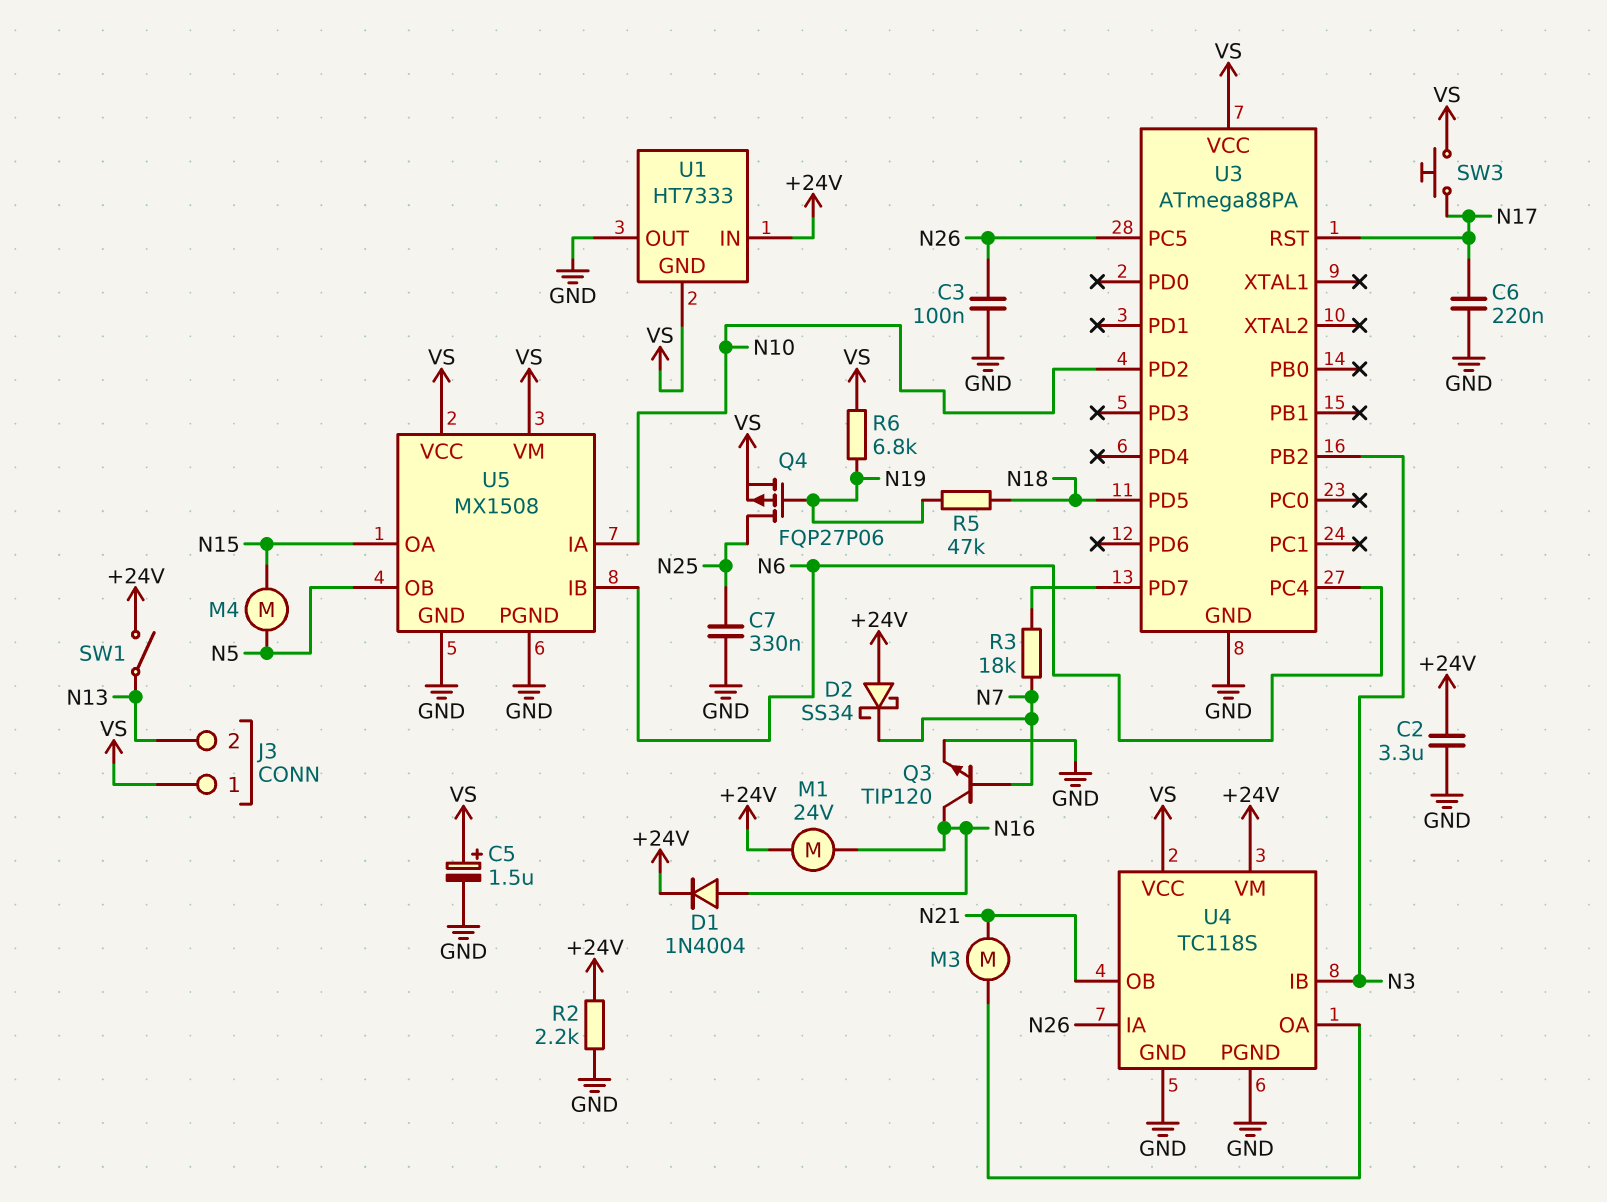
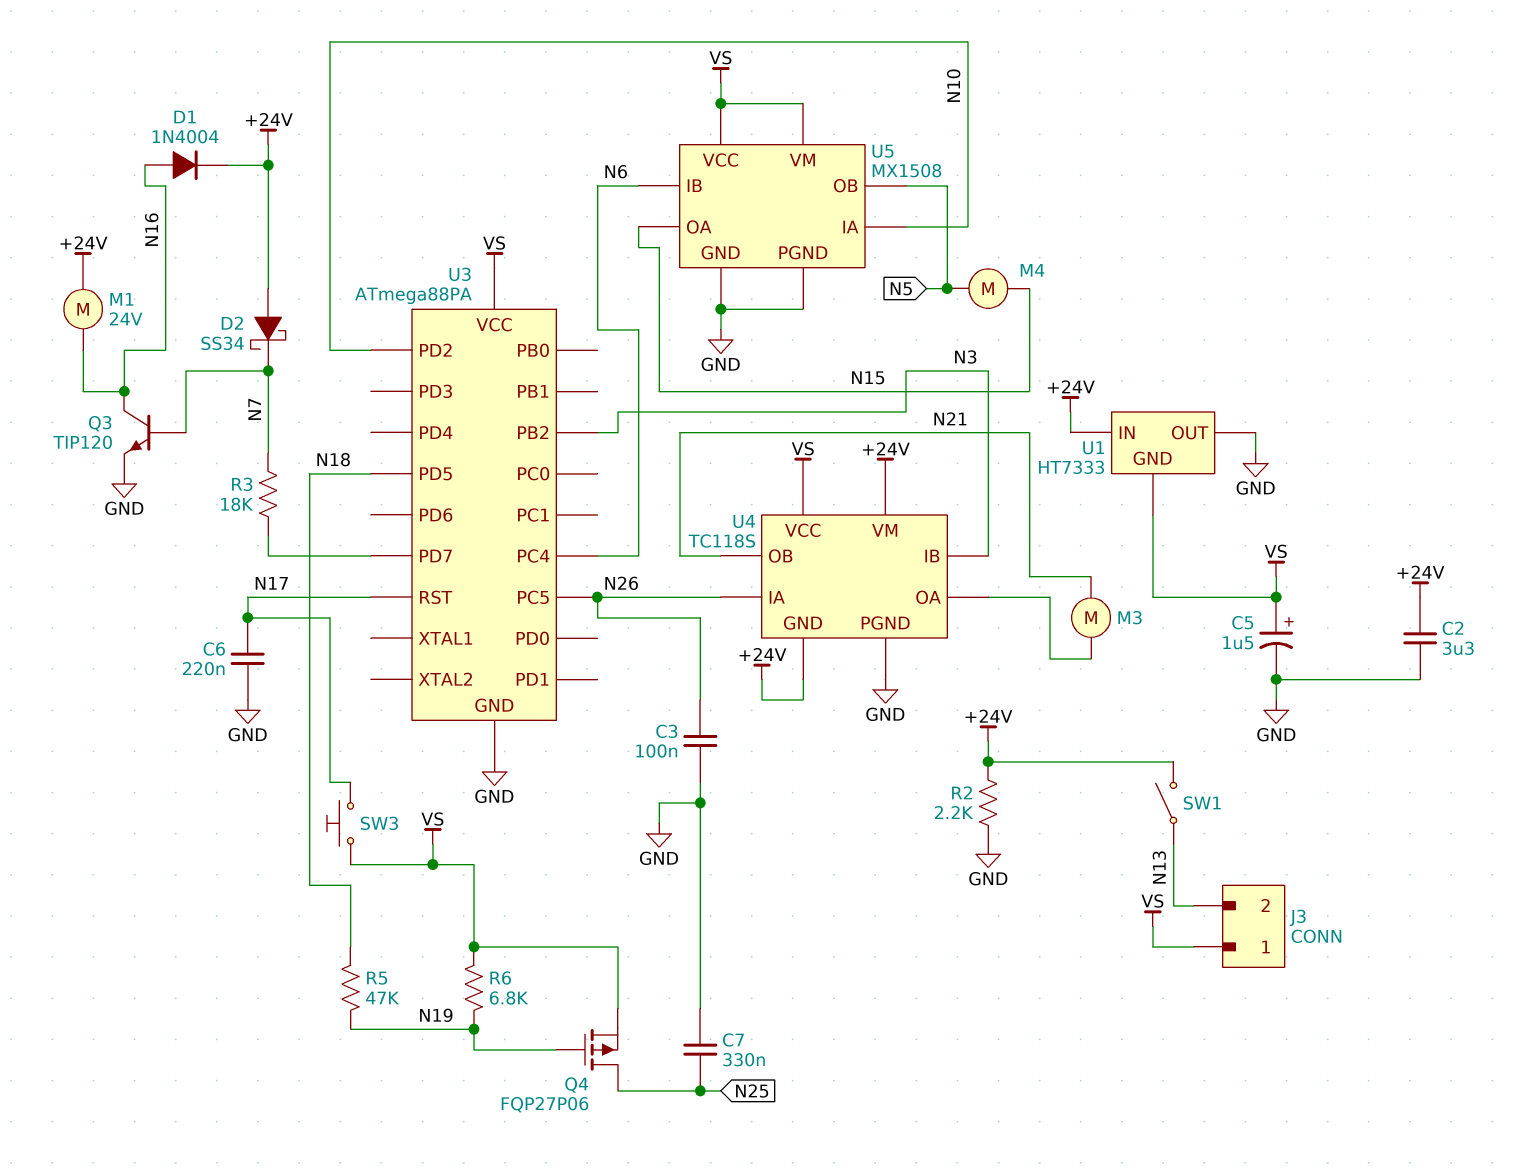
U4 pin GND: GND -> +24V

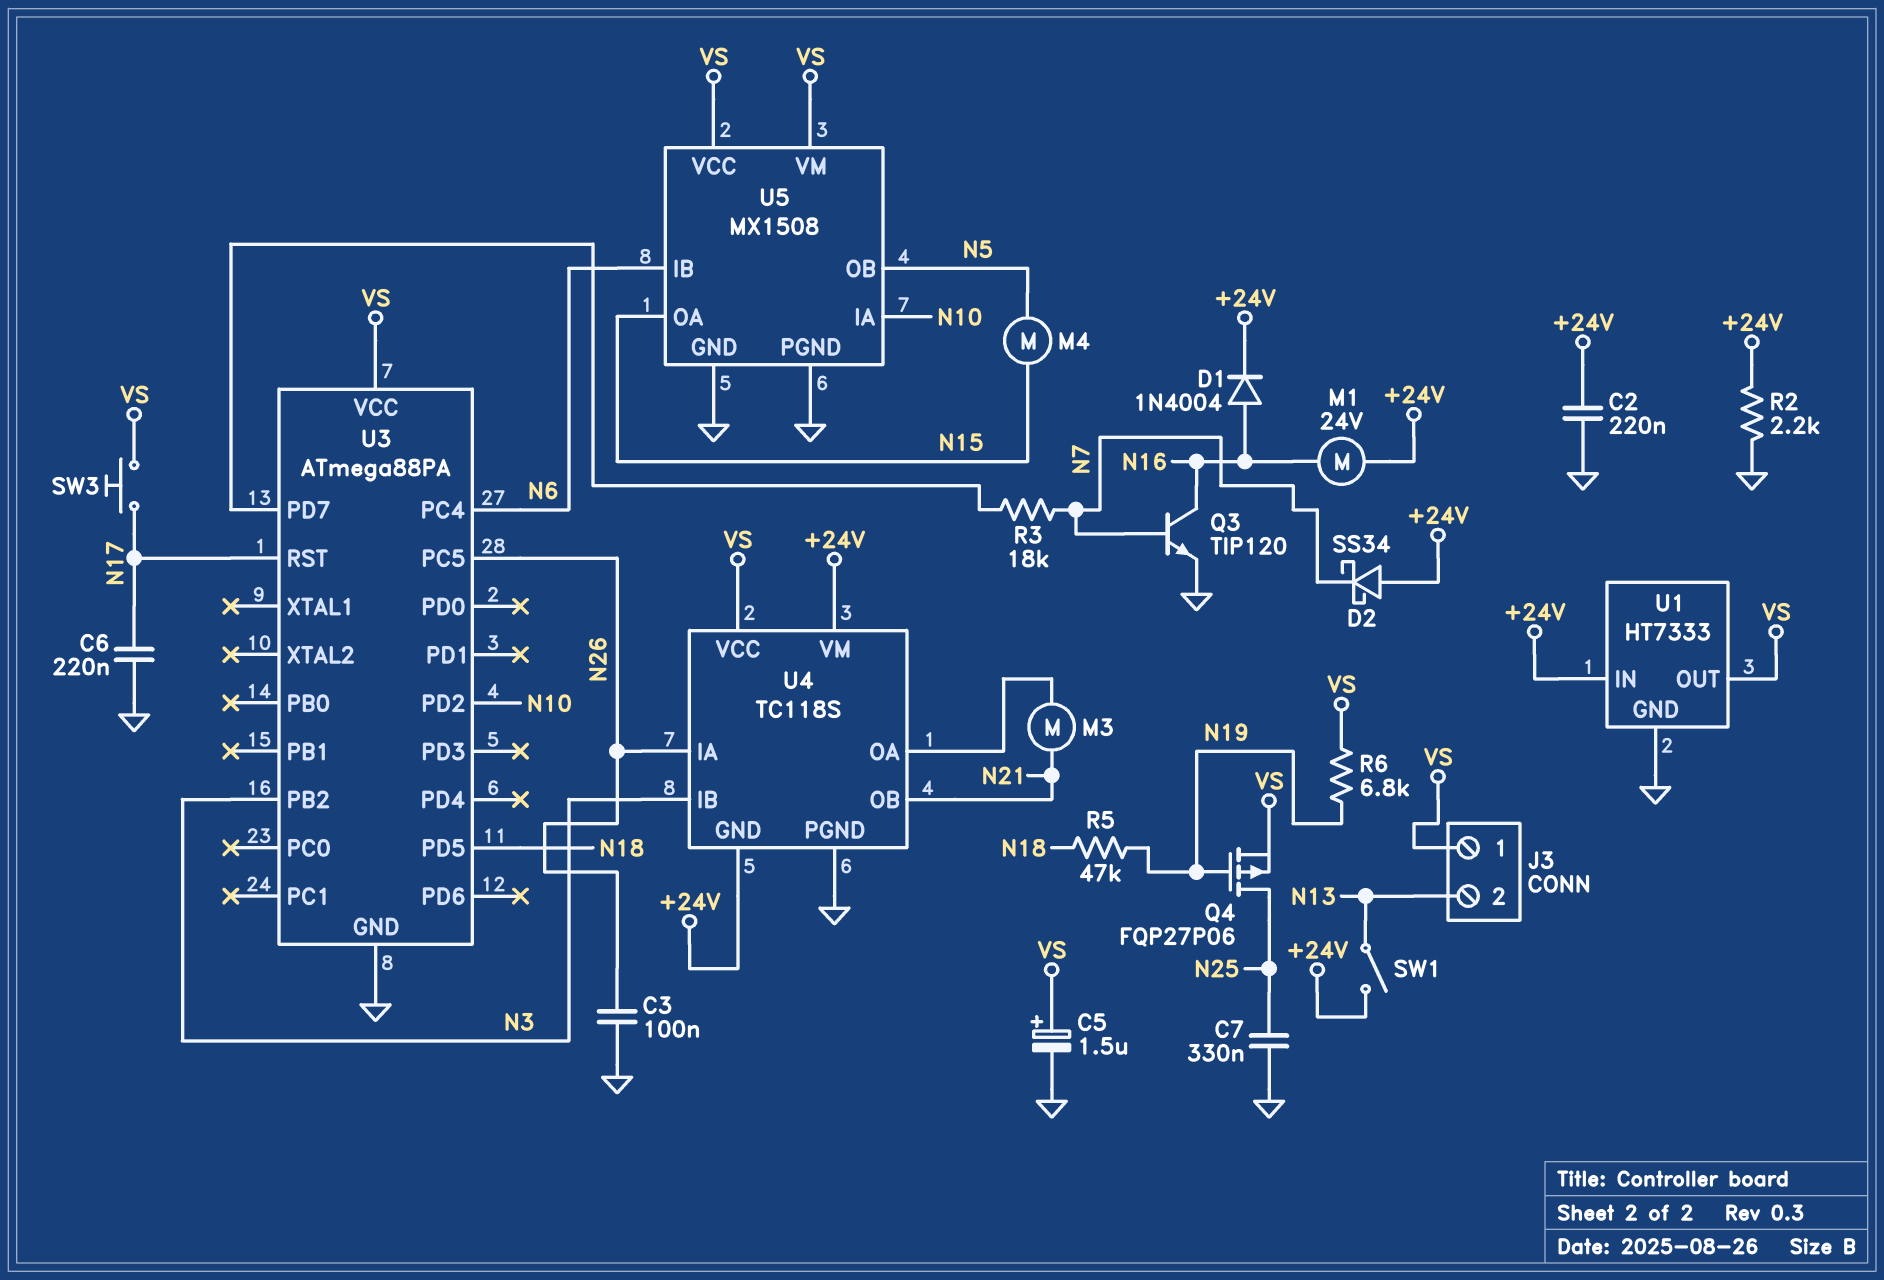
C2: 3.3uF (+24V, GND) -> 220nF (+24V, GND)
U1 pin GND: VS -> GND
U1 pin OUT: GND -> VS

